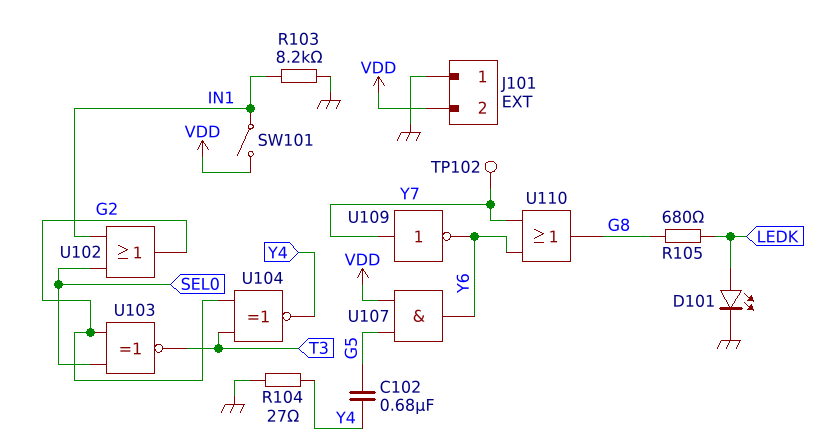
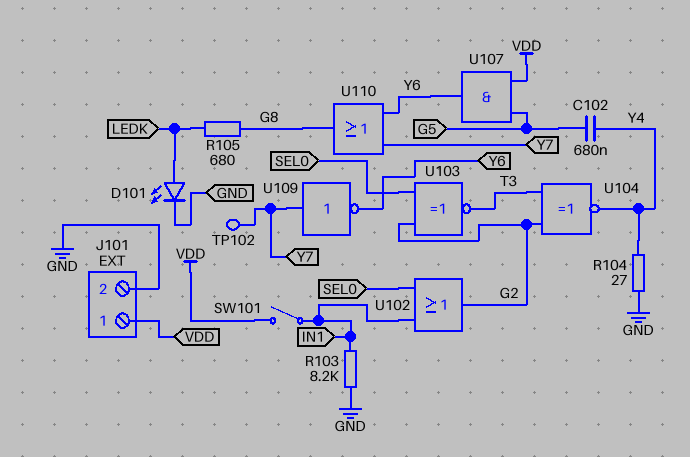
J101 pin 1: GND -> VDD
J101 pin 2: VDD -> GND

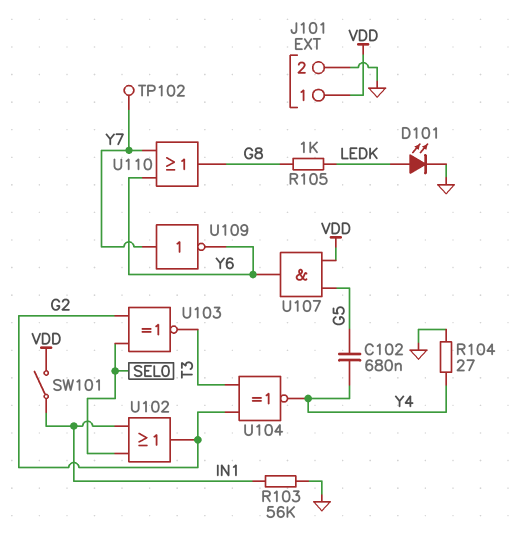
R103: 8.2k (GND, IN1) -> 56k (GND, IN1)
R105: 680 (G8, LEDK) -> 1k (G8, LEDK)

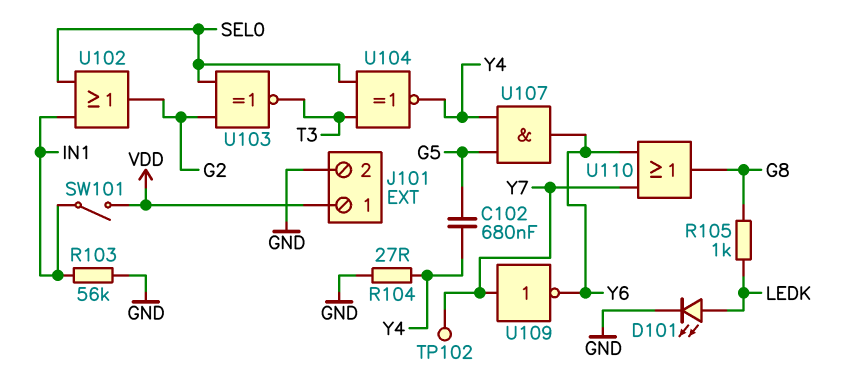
U104: XNOR (in G2, in T3, out Y4) -> XNOR (in SEL0, in T3, out Y4)
U107: AND (in G5, in VDD, out Y6) -> AND (in G5, in Y4, out Y6)

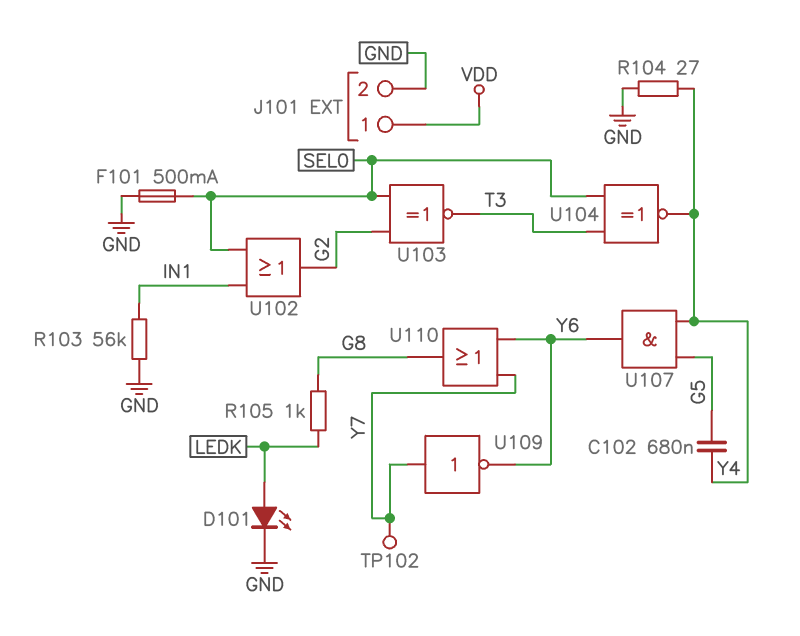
F101: none -> 500mA (GND, SEL0)
SW101: switch (IN1, VDD) -> none

